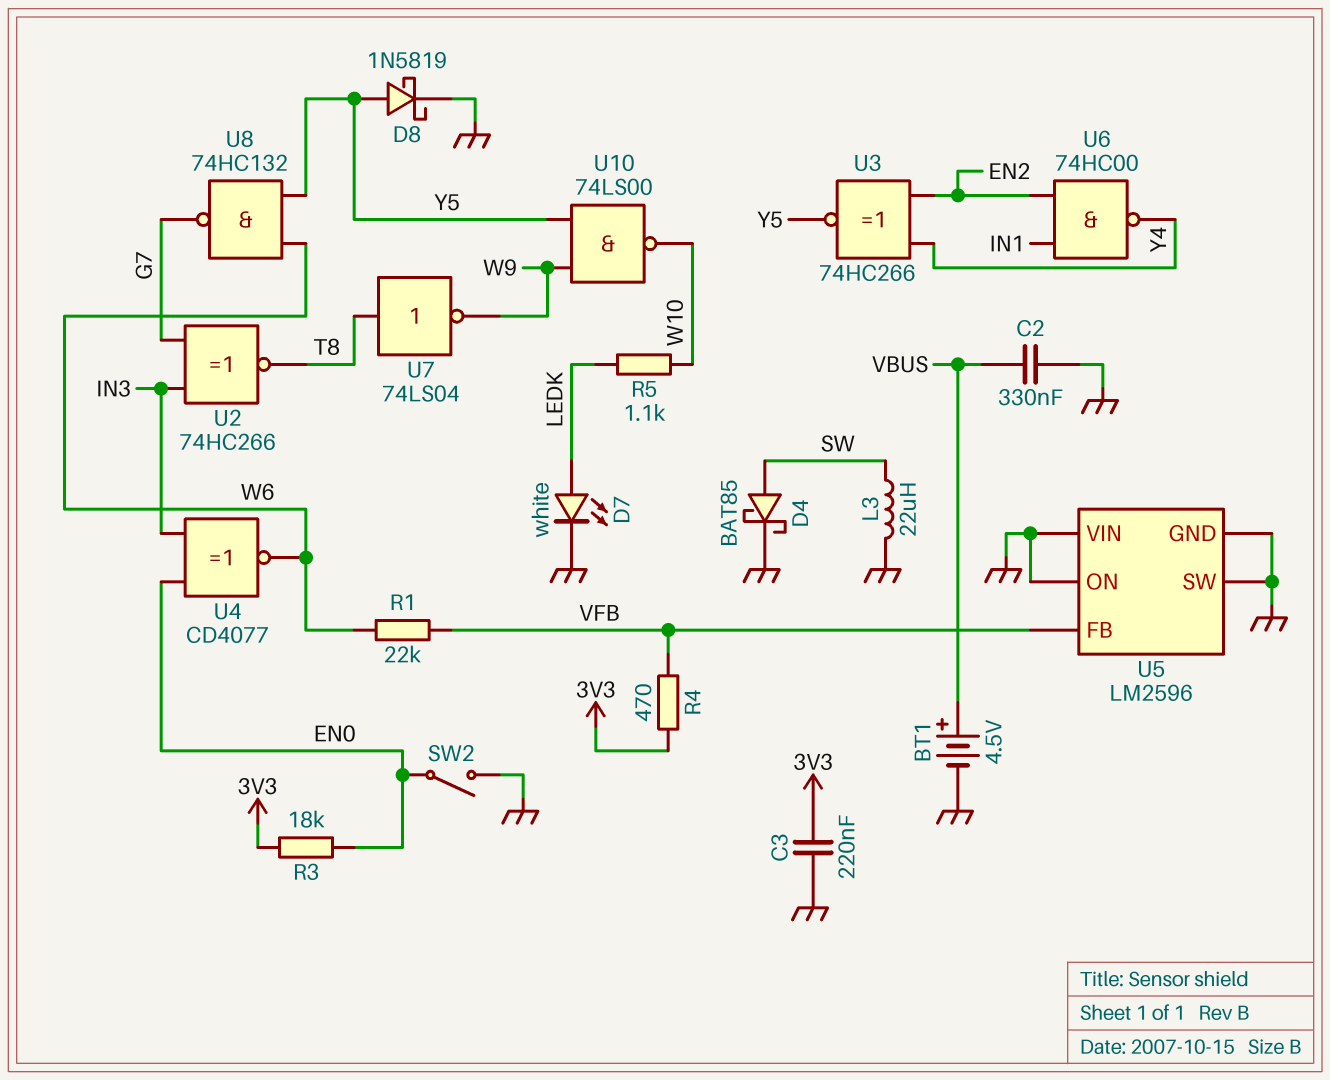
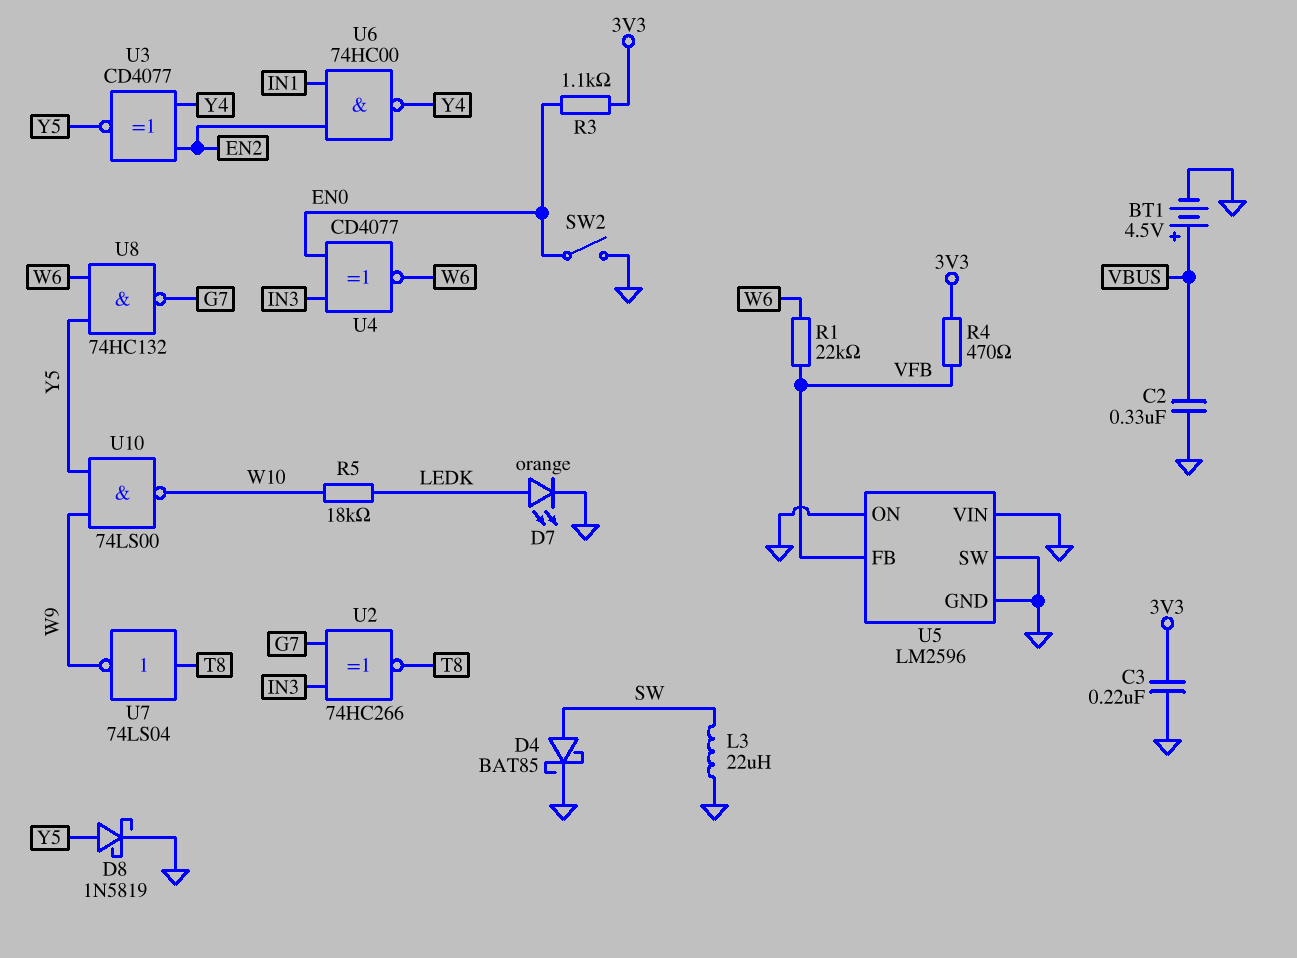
D7: LED white (A LEDK, K GND) -> LED orange (A LEDK, K GND)
R3: 18k (3V3, EN0) -> 1.1k (3V3, EN0)
R5: 1.1k (LEDK, W10) -> 18k (LEDK, W10)
U3: XNOR 74HC266 (in EN2, in Y4, out Y5) -> XNOR CD4077 (in EN2, in Y4, out Y5)

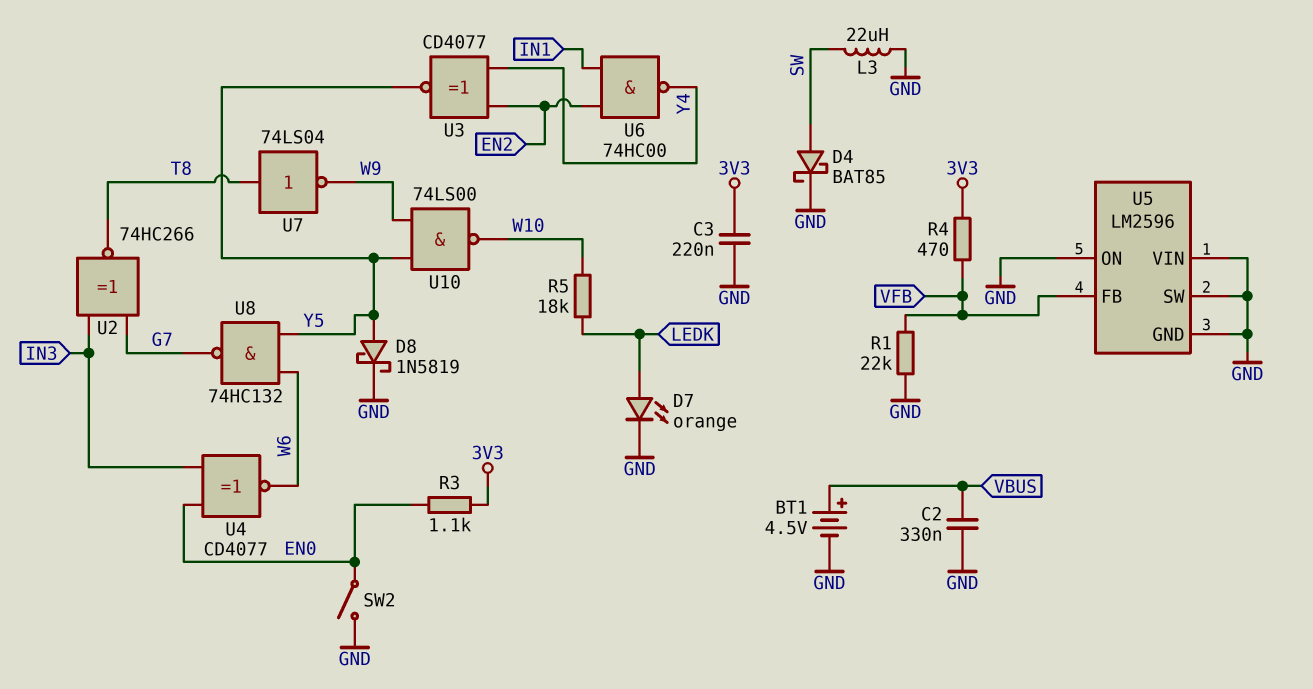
R1: 22k (VFB, W6) -> 22k (GND, VFB)

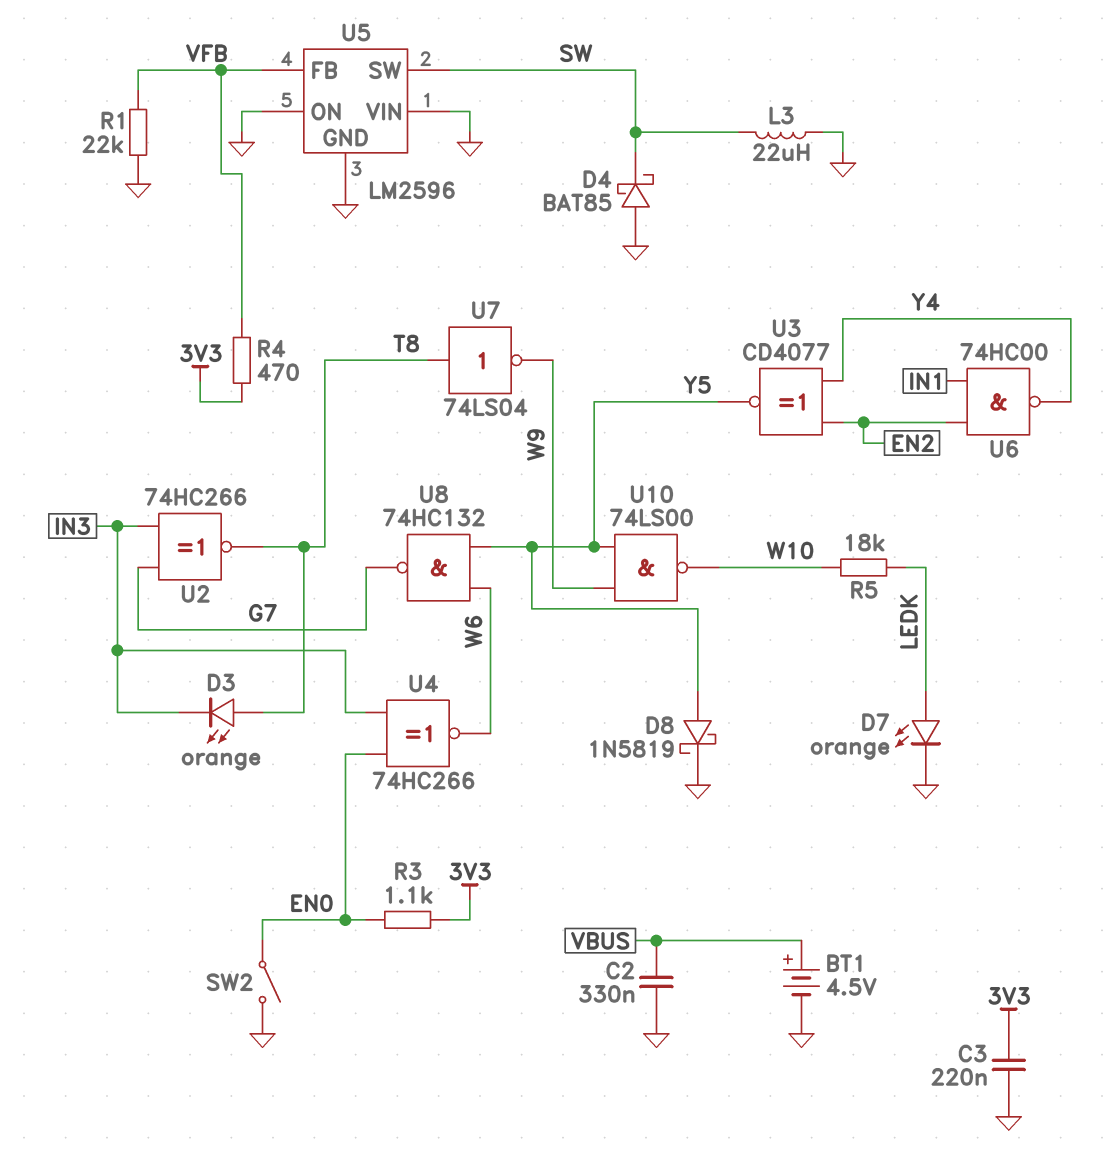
D3: none -> LED orange (A T8, K IN3)
D4: schottky BAT85 (A SW, K GND) -> schottky BAT85 (A GND, K SW)
U4: XNOR CD4077 (in EN0, in IN3, out W6) -> XNOR 74HC266 (in EN0, in IN3, out W6)
U5 pin SW: GND -> SW

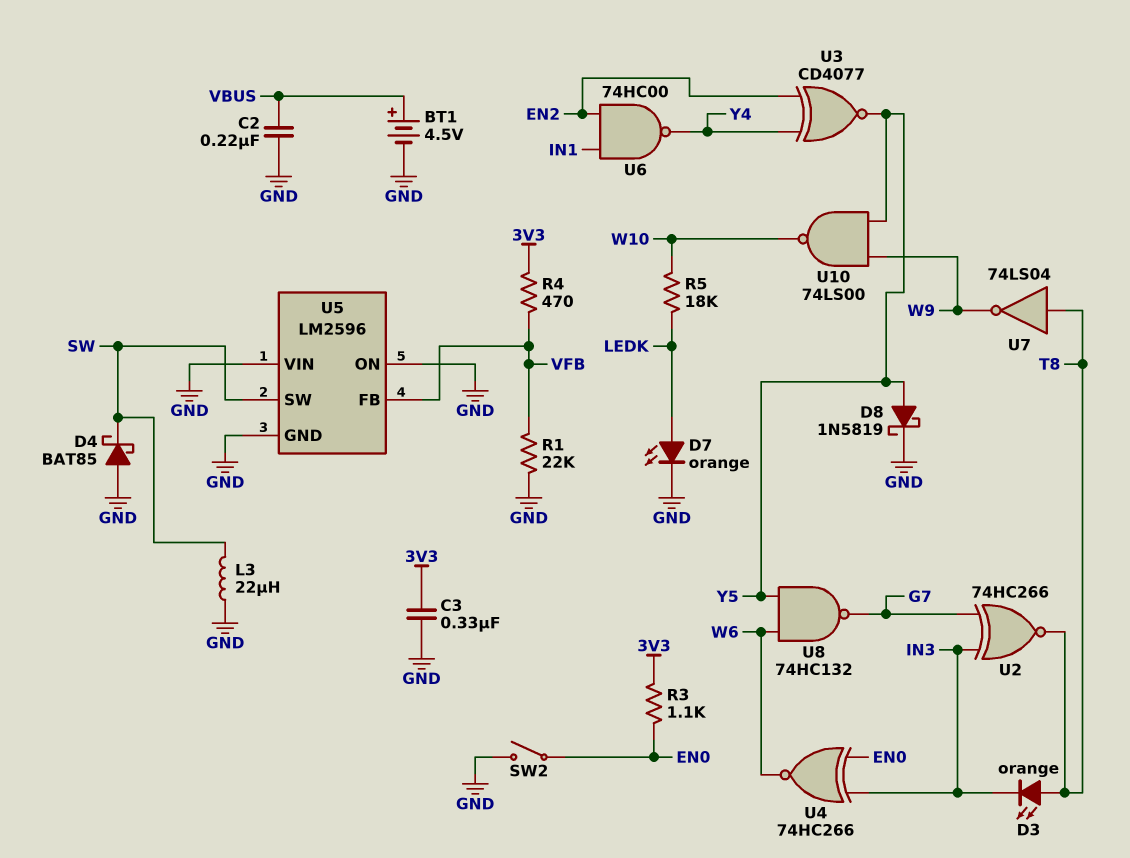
C2: 330nF (GND, VBUS) -> 220nF (GND, VBUS)
C3: 220nF (3V3, GND) -> 330nF (3V3, GND)

